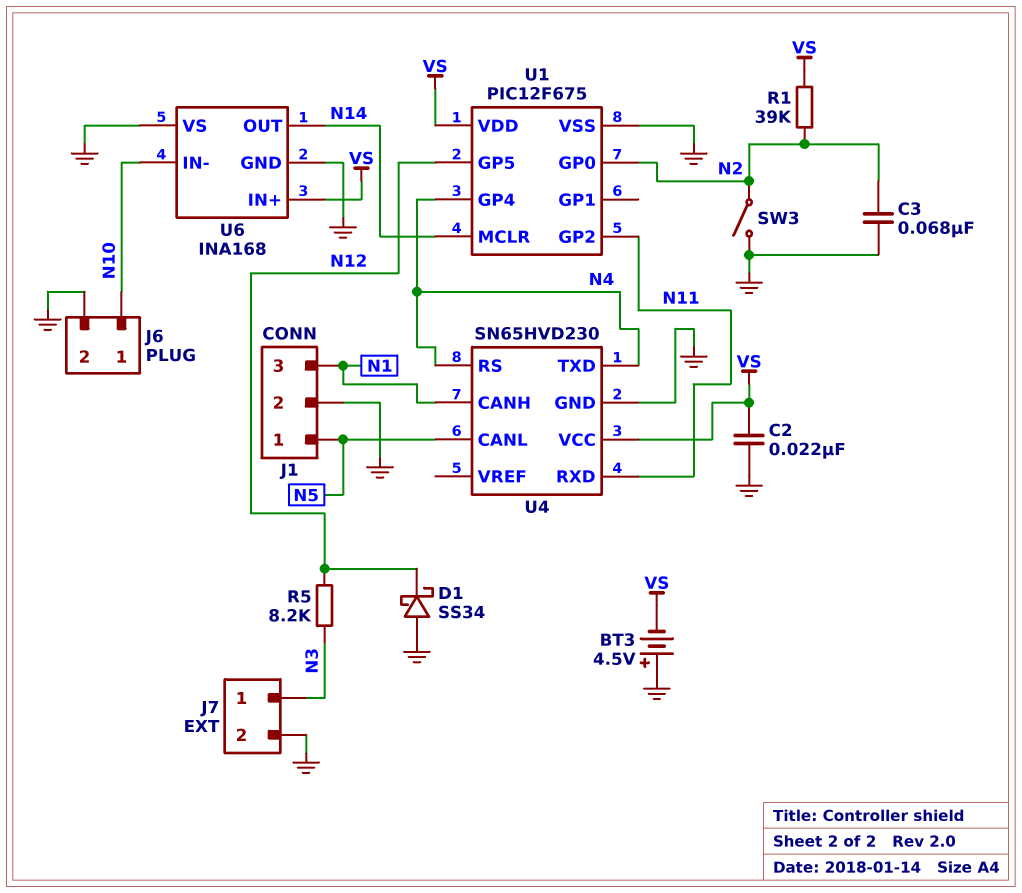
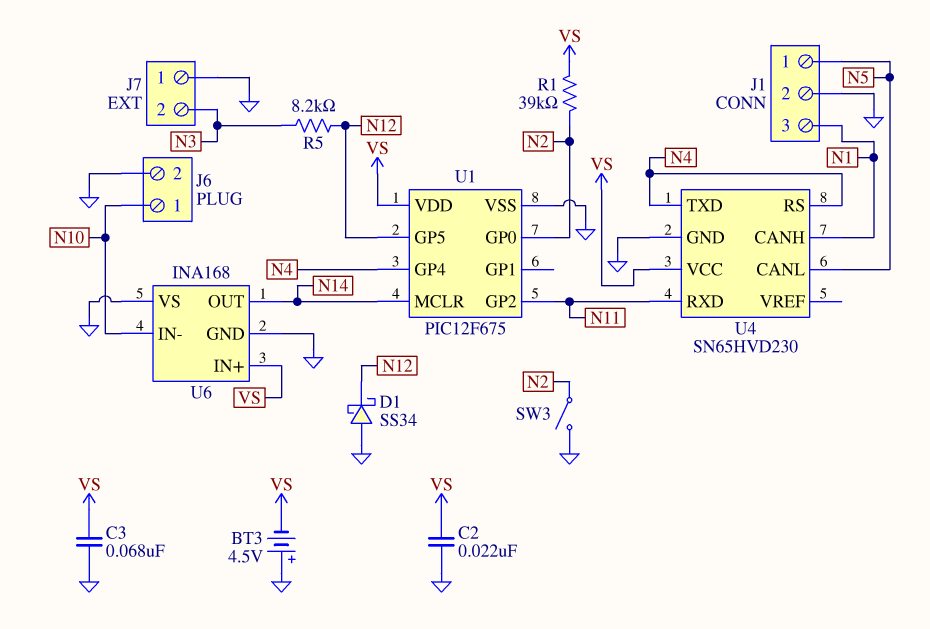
C3: 68nF (GND, N2) -> 68nF (GND, VS)
J7 pin 1: N3 -> GND
J7 pin 2: GND -> N3

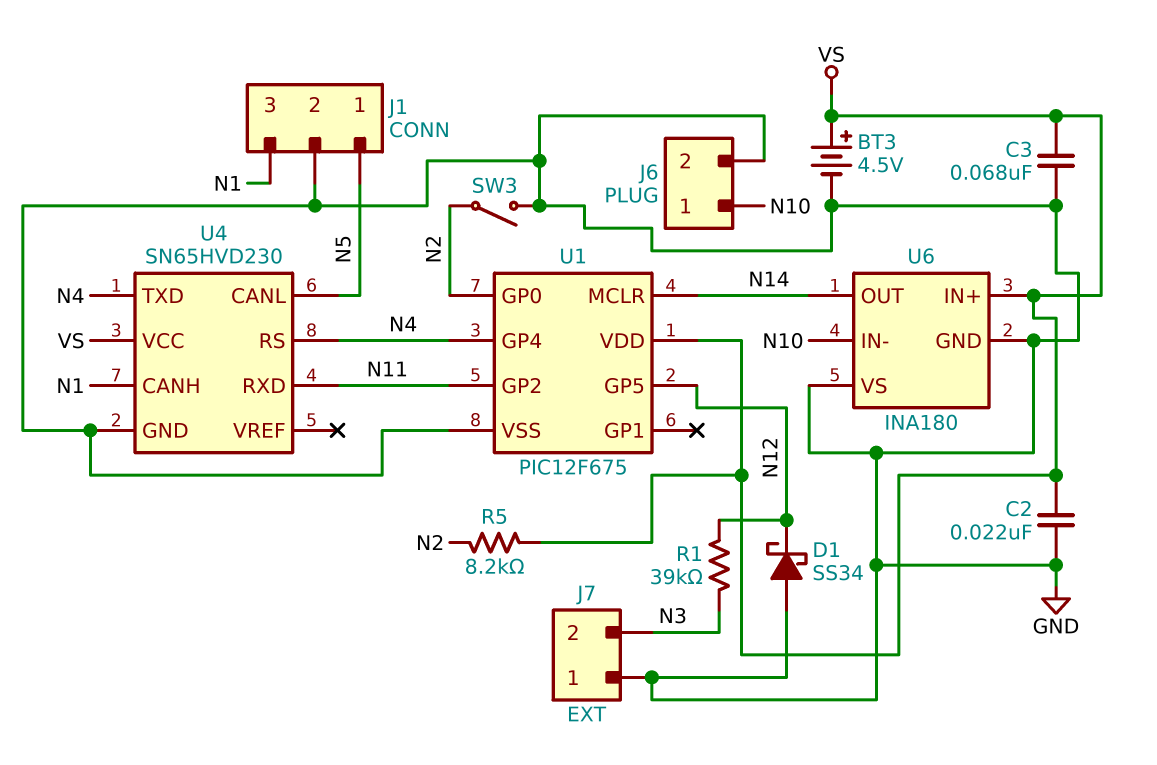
BT3: 4.5V (plus GND, minus VS) -> 4.5V (plus VS, minus GND)
R1: 39k (N2, VS) -> 39k (N3, N12)
R5: 8.2k (N3, N12) -> 8.2k (N2, VS)
U6: INA168 -> INA180

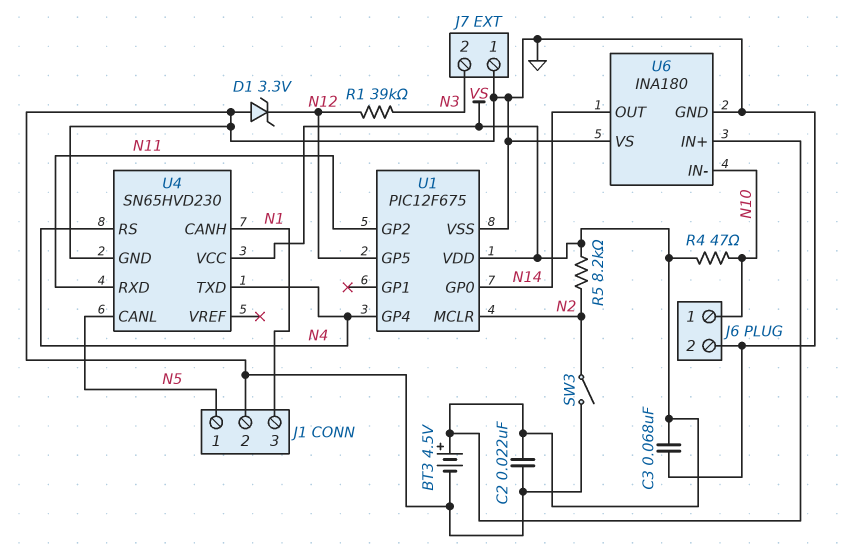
D1: schottky SS34 (A GND, K N12) -> zener 3.3V (A GND, K N12)
R4: none -> 47 (N10, VS)
U1 pin GP0: N2 -> N14
U1 pin MCLR: N14 -> N2

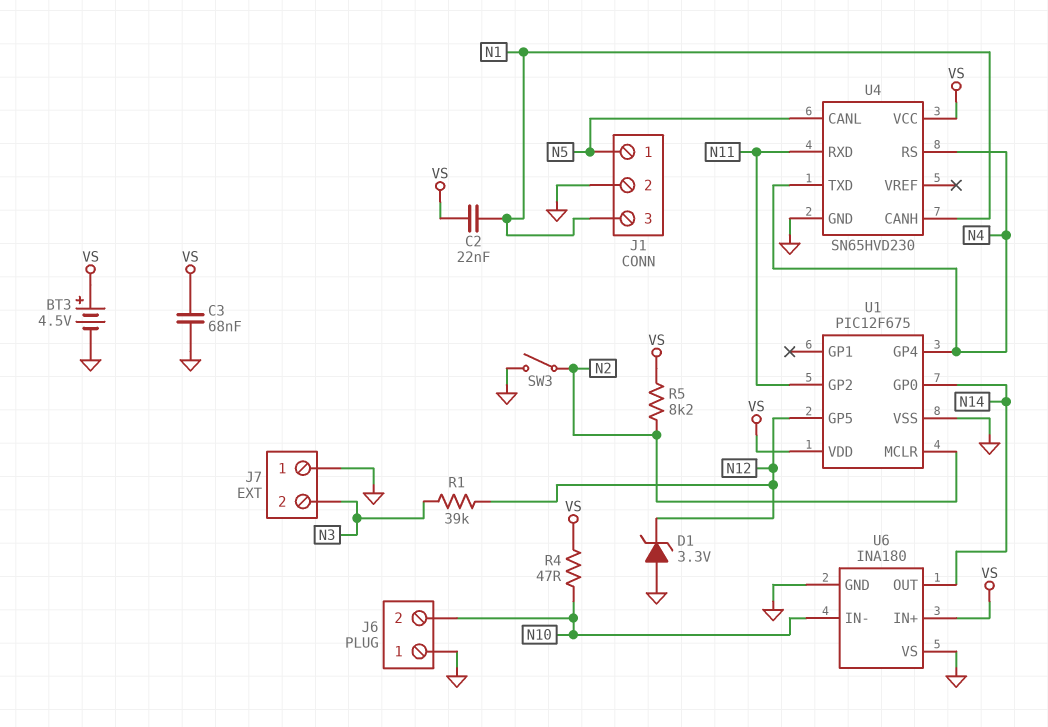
C2: 22nF (GND, VS) -> 22nF (N1, VS)
J6 pin 1: N10 -> GND
J6 pin 2: GND -> N10

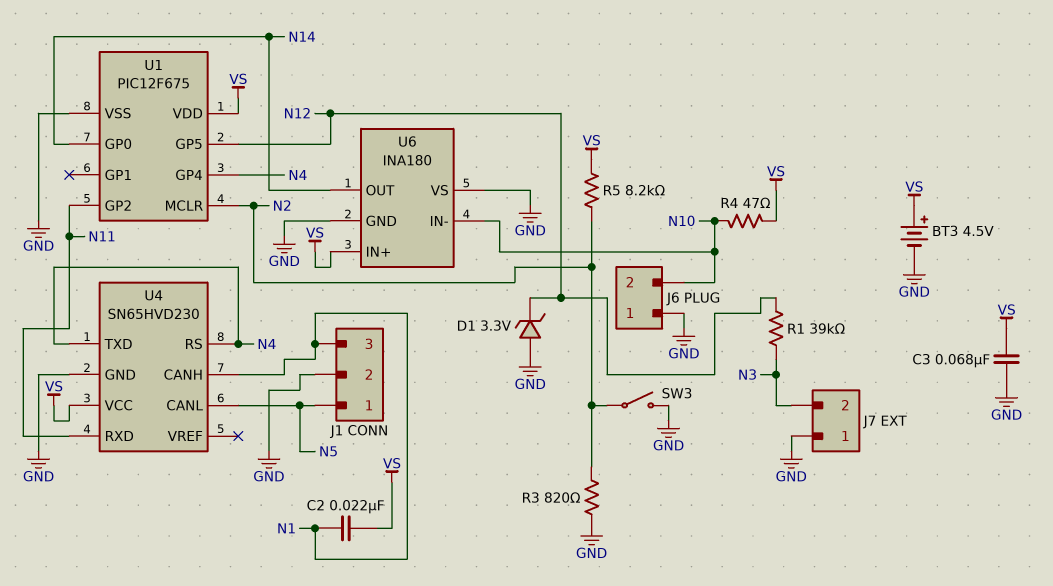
R3: none -> 820 (GND, N2)

